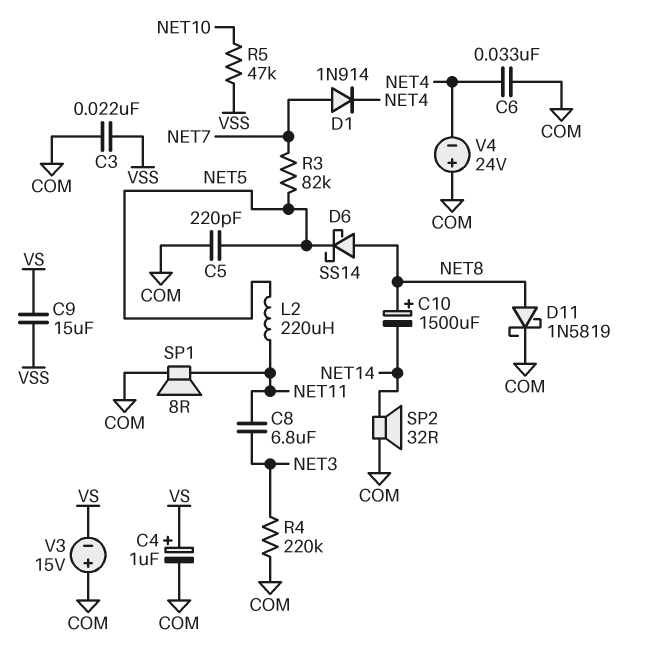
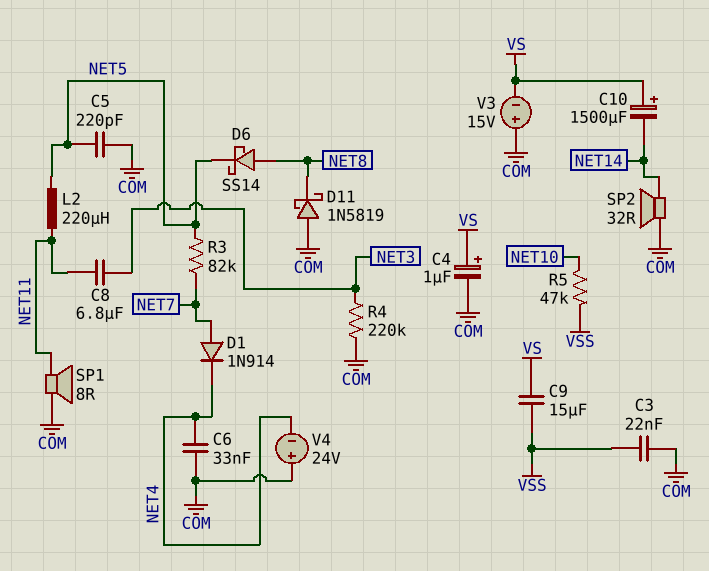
C10: 1500uF (plus NET8, minus NET14) -> 1500uF (plus VS, minus NET14)
D11: schottky 1N5819 (A NET8, K COM) -> schottky 1N5819 (A COM, K NET8)

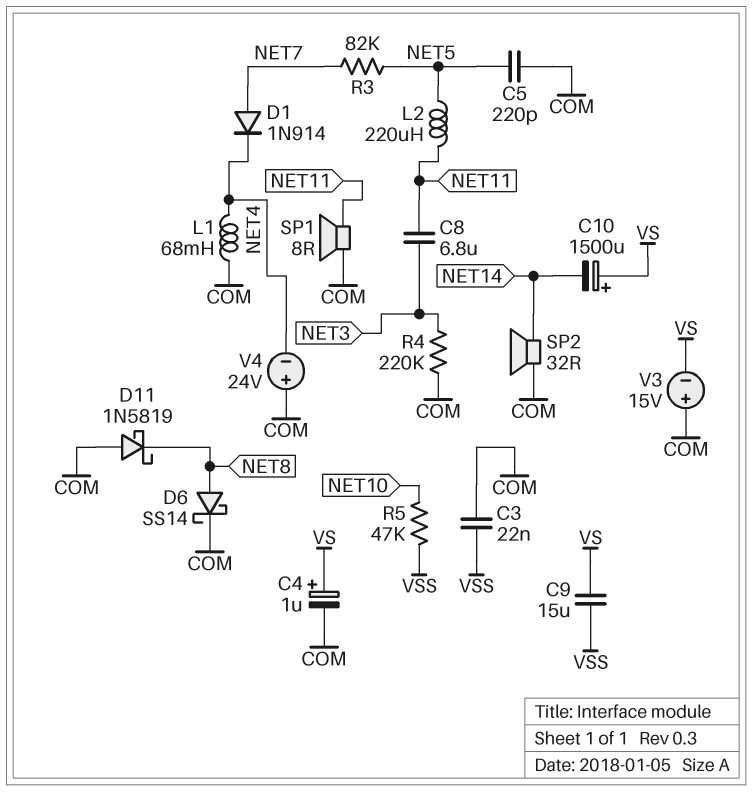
C6: 33nF (COM, NET4) -> none
D6: schottky SS14 (A NET8, K NET5) -> schottky SS14 (A NET8, K COM)
L1: none -> 68mH (COM, NET4)

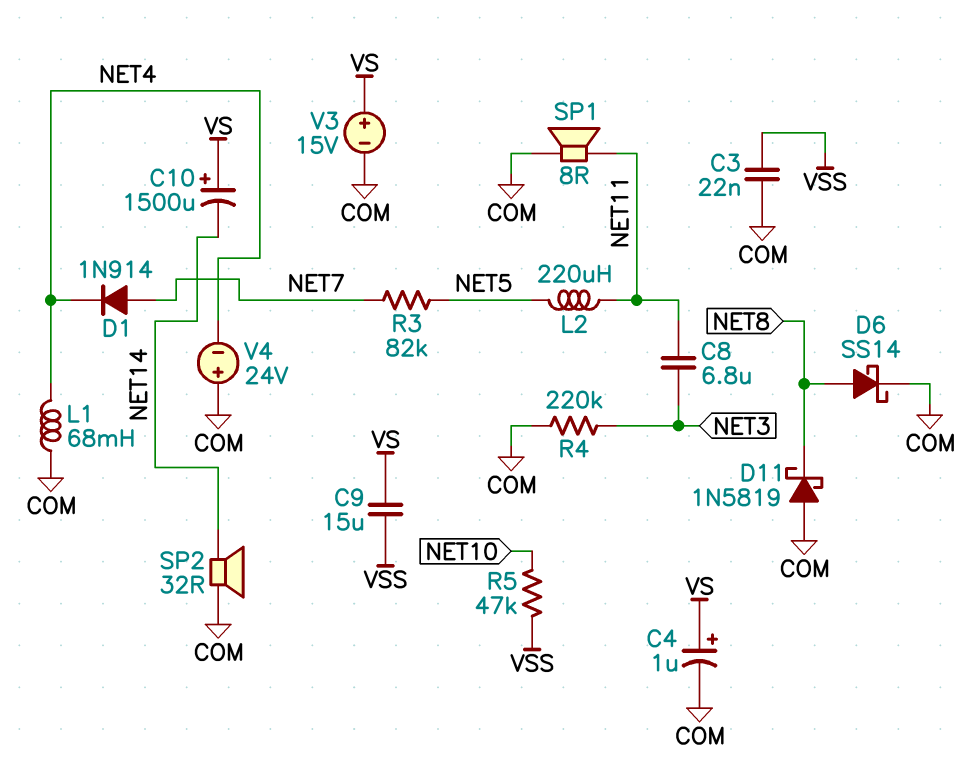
C5: 220pF (COM, NET5) -> none
V3: 15V (plus COM, minus VS) -> 15V (plus VS, minus COM)

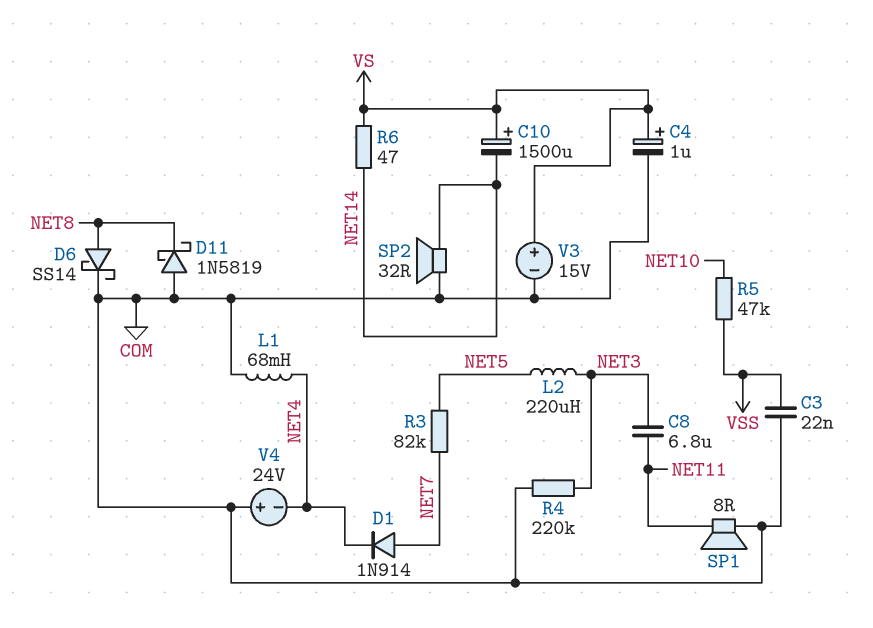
C9: 15uF (VS, VSS) -> none
L2: 220uH (NET5, NET11) -> 220uH (NET3, NET5)
R6: none -> 47 (NET14, VS)

